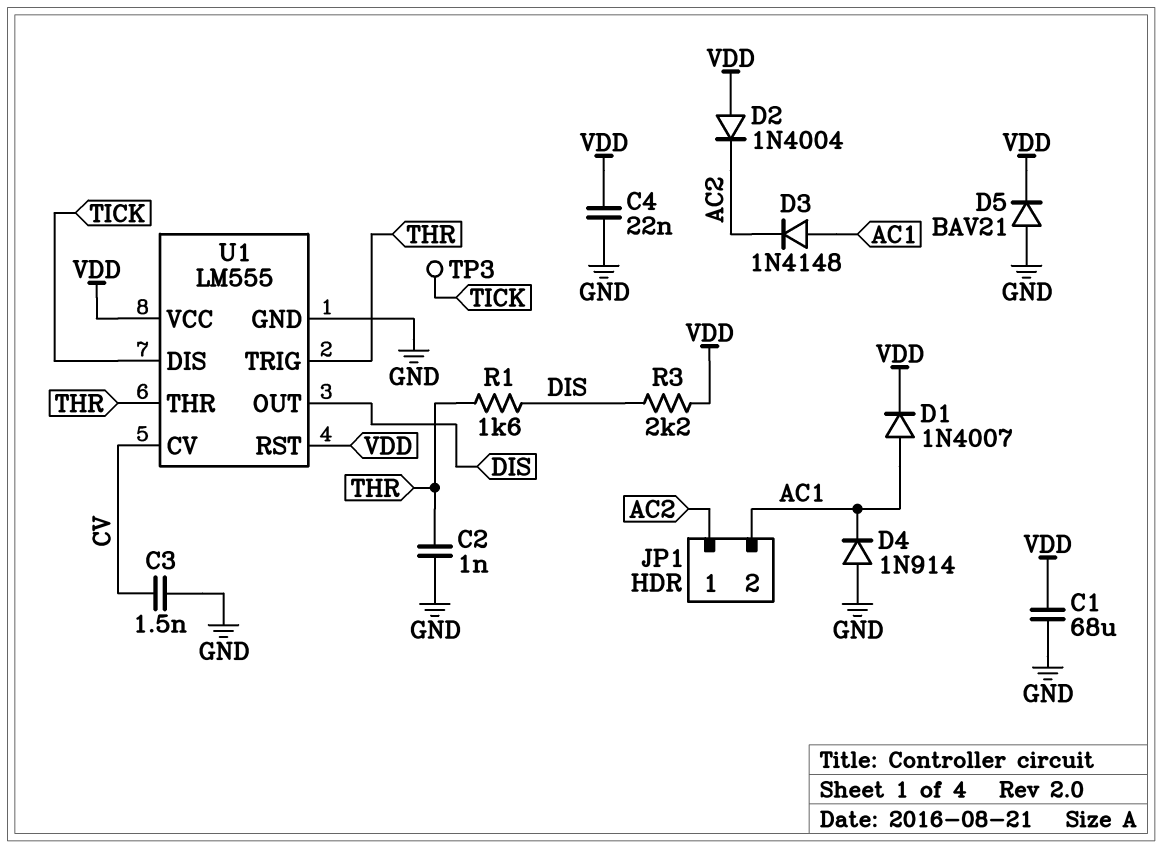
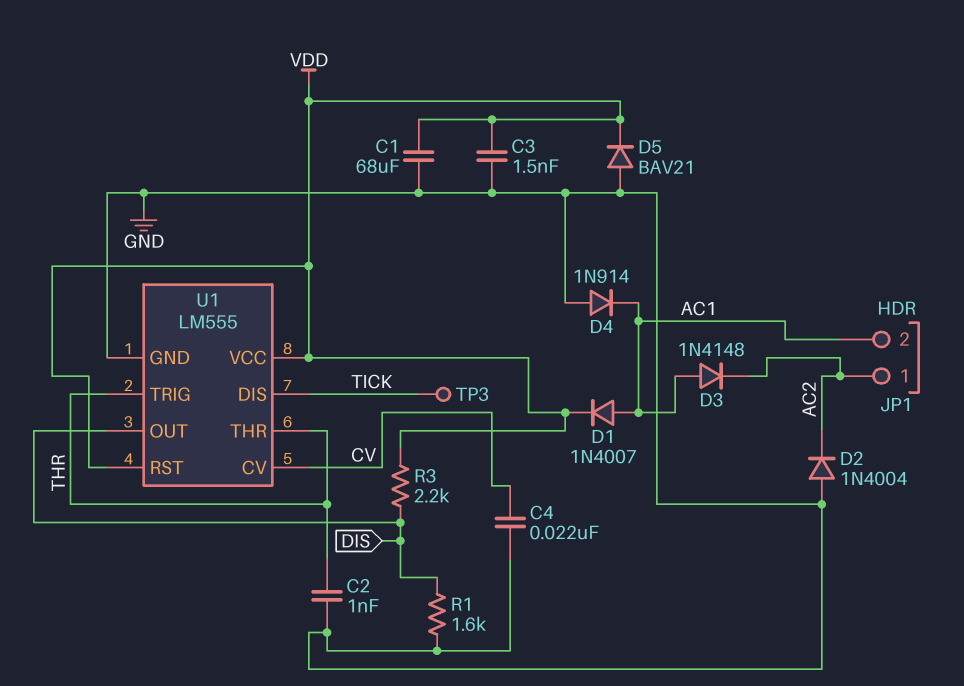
C3: 1.5nF (CV, GND) -> 1.5nF (GND, VDD)
C4: 22nF (GND, VDD) -> 22nF (CV, GND)
D2: diode 1N4004 (A VDD, K AC2) -> diode 1N4004 (A GND, K AC2)
R1: 1.6k (DIS, THR) -> 1.6k (DIS, GND)

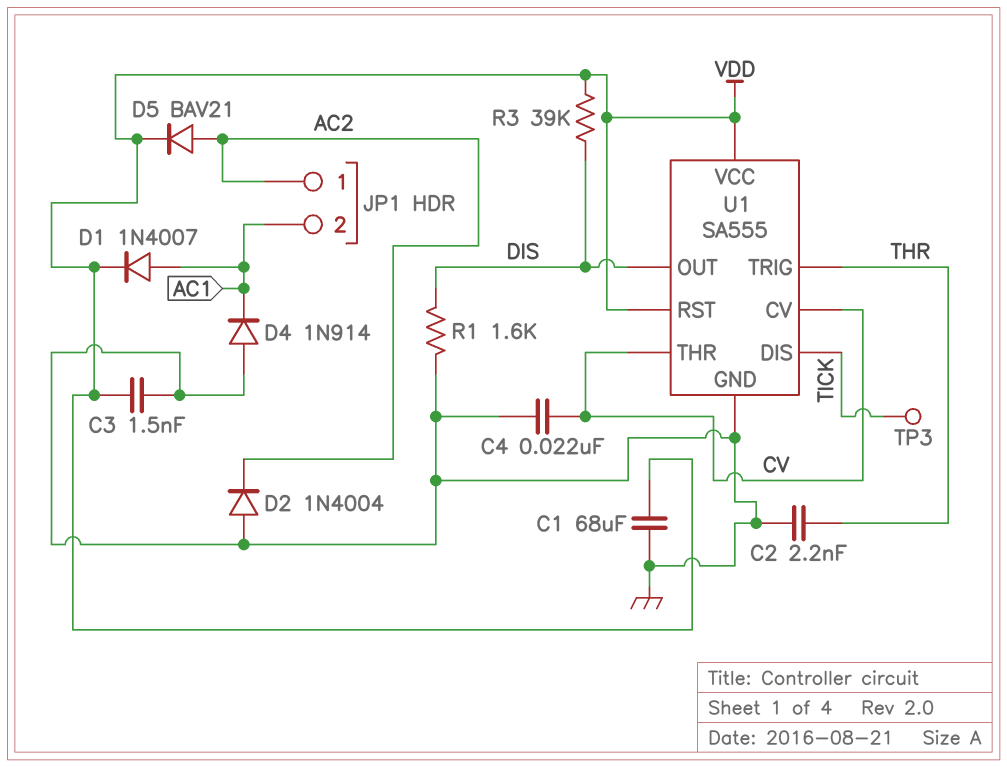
C2: 1nF (GND, THR) -> 2.2nF (GND, THR)
D3: diode 1N4148 (A AC1, K AC2) -> none
D5: diode BAV21 (A GND, K VDD) -> diode BAV21 (A AC2, K VDD)
R3: 2.2k (DIS, VDD) -> 39k (DIS, VDD)
U1: LM555 -> SA555
U1 pin THR: THR -> CV

